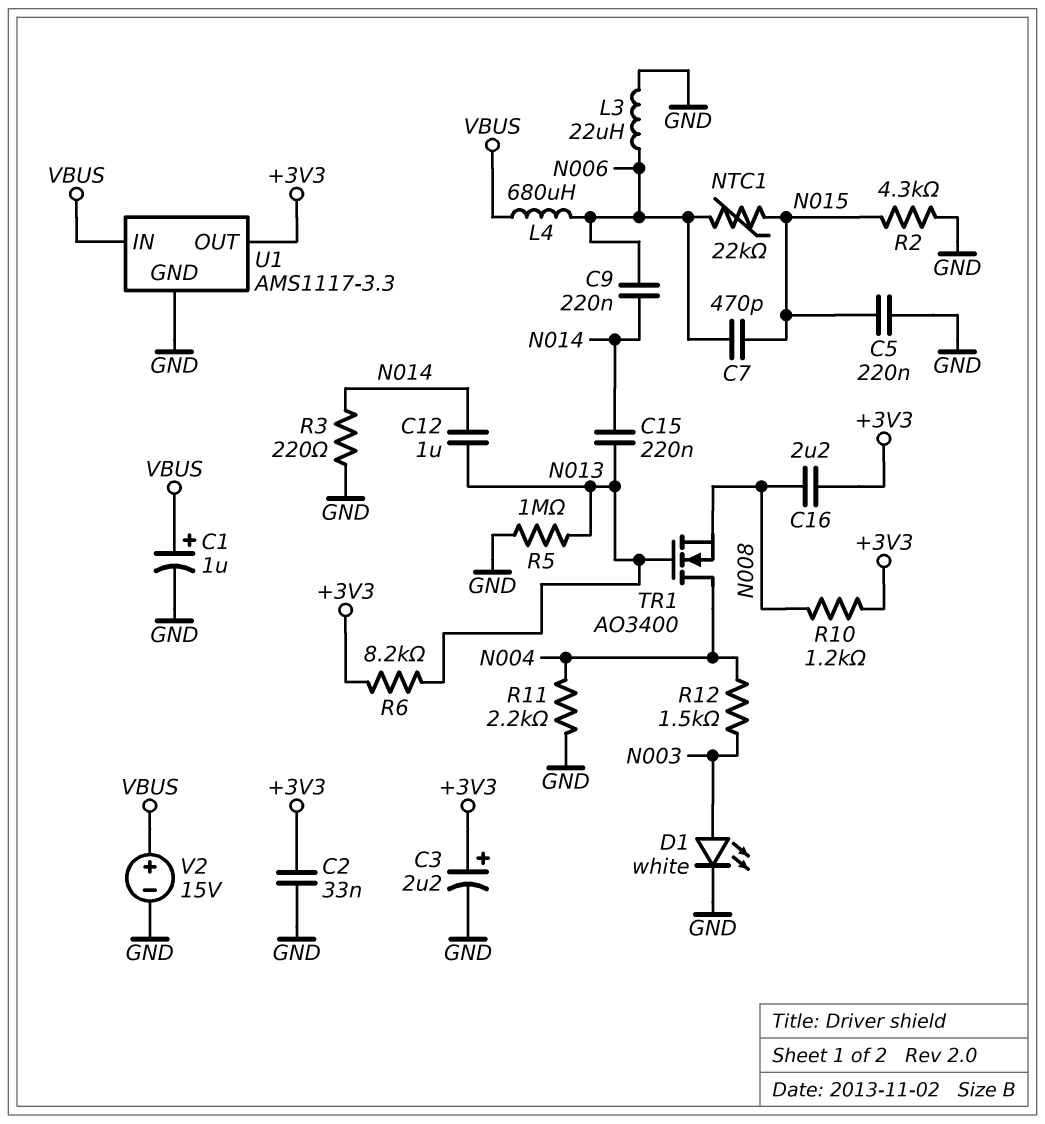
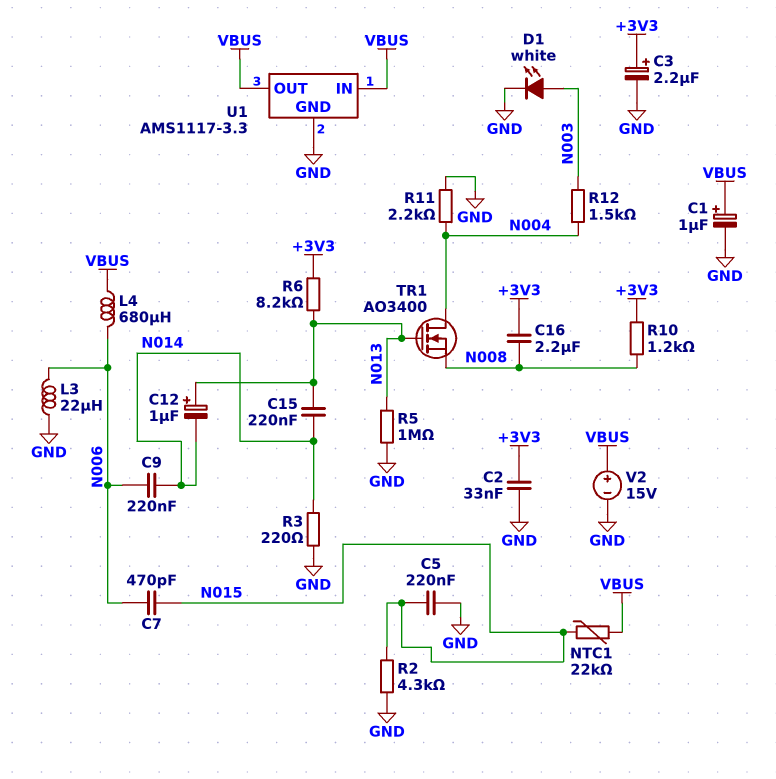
C12: 1uF (N013, N014) -> 1uF (plus N013, minus N014)
NTC1: 22k (N006, N015) -> 22k (N015, VBUS)
U1 pin OUT: +3V3 -> VBUS

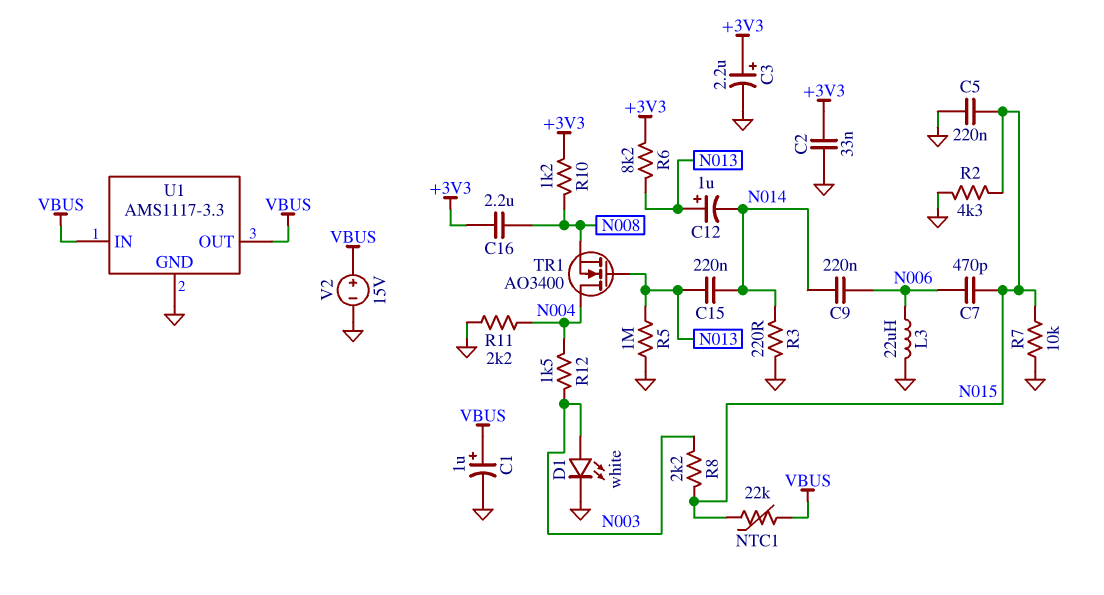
L4: 680uH (N006, VBUS) -> none
R7: none -> 10k (GND, N015)
R8: none -> 2.2k (N003, N015)

